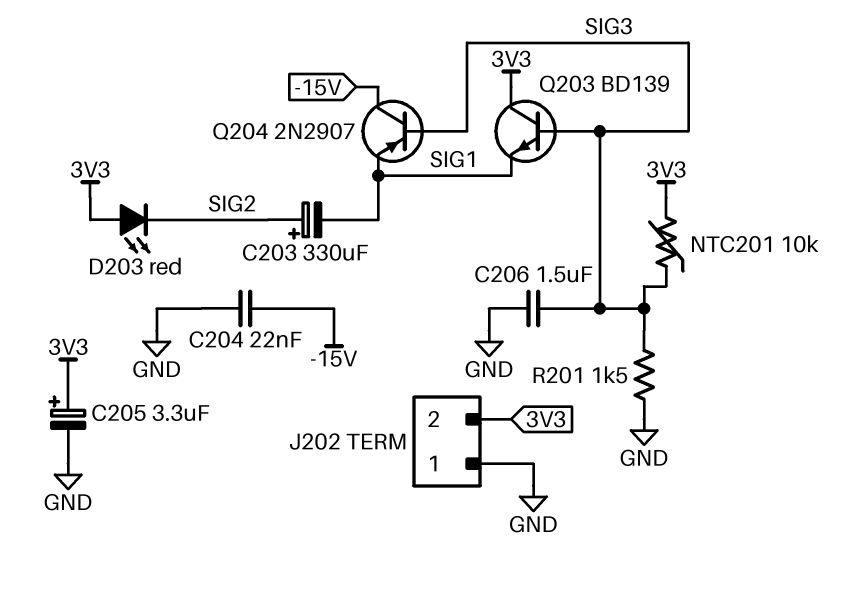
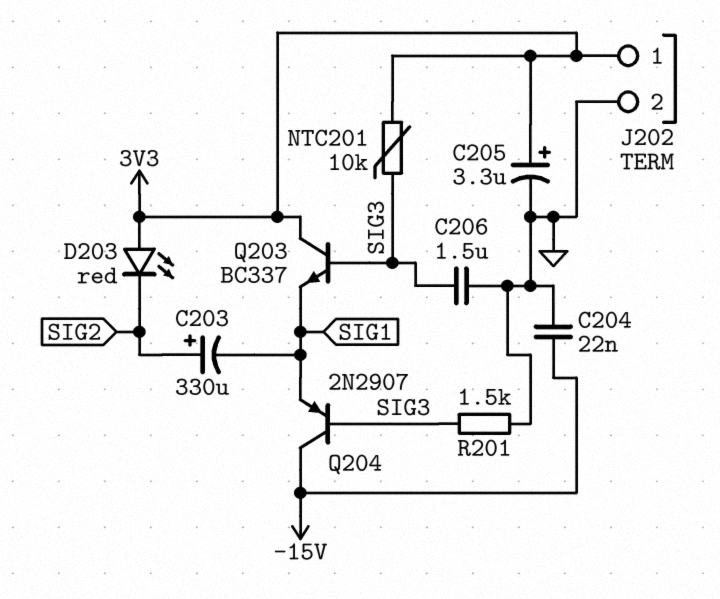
J202 pin 1: GND -> 3V3
J202 pin 2: 3V3 -> GND
Q203: NPN BD139 (B SIG3, C 3V3, E SIG1) -> NPN BC337 (B SIG3, C 3V3, E SIG1)

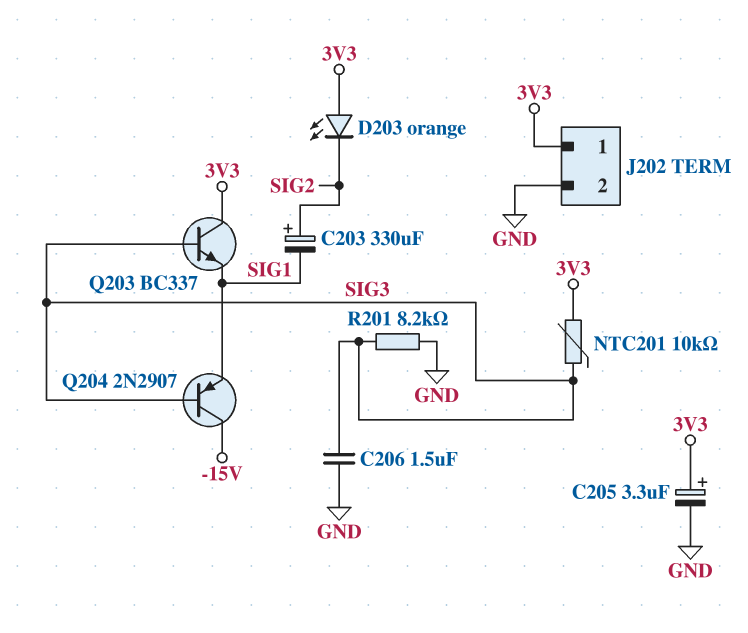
C204: 22nF (-15V, GND) -> none
D203: LED red (A 3V3, K SIG2) -> LED orange (A 3V3, K SIG2)
R201: 1.5k (GND, SIG3) -> 8.2k (GND, SIG3)

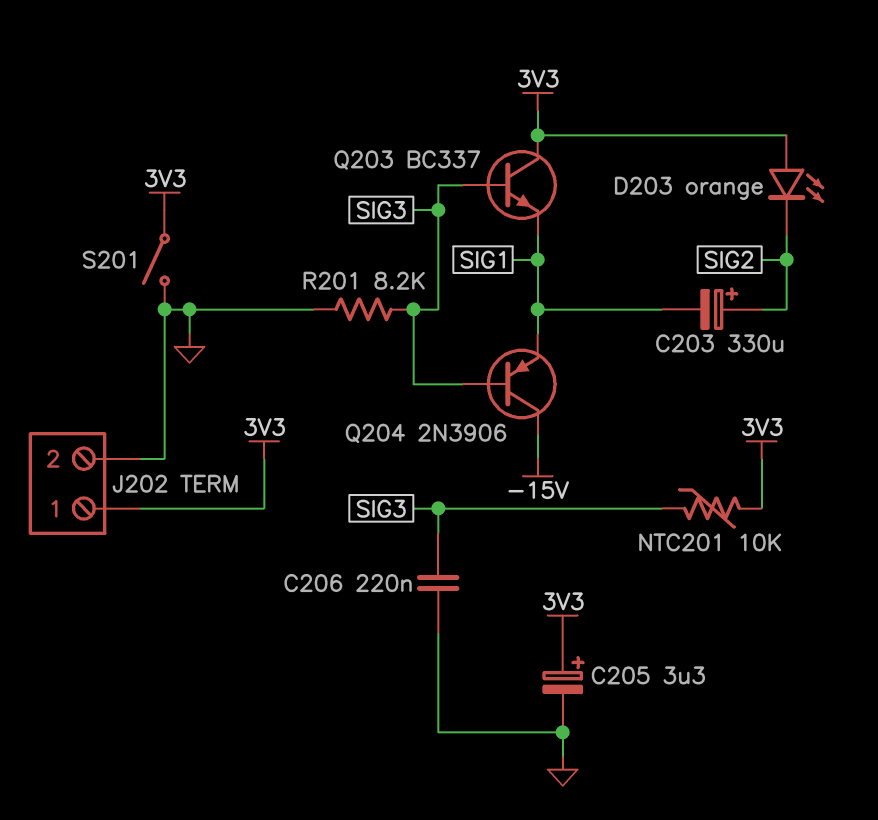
C206: 1.5uF (GND, SIG3) -> 220nF (GND, SIG3)
Q204: PNP 2N2907 (B SIG3, C -15V, E SIG1) -> PNP 2N3906 (B SIG3, C -15V, E SIG1)
S201: none -> switch (3V3, GND)

